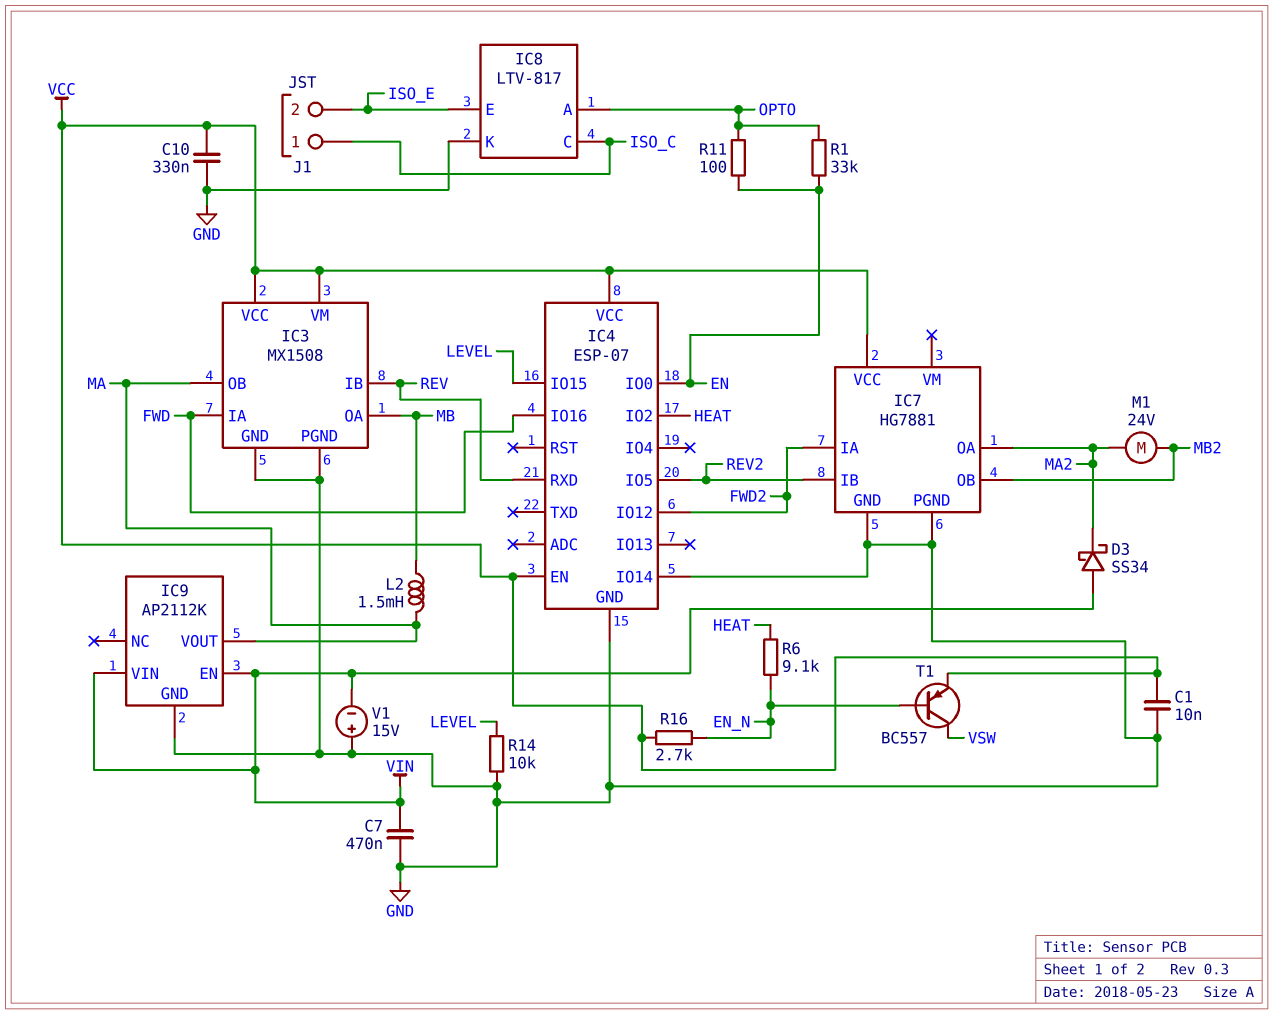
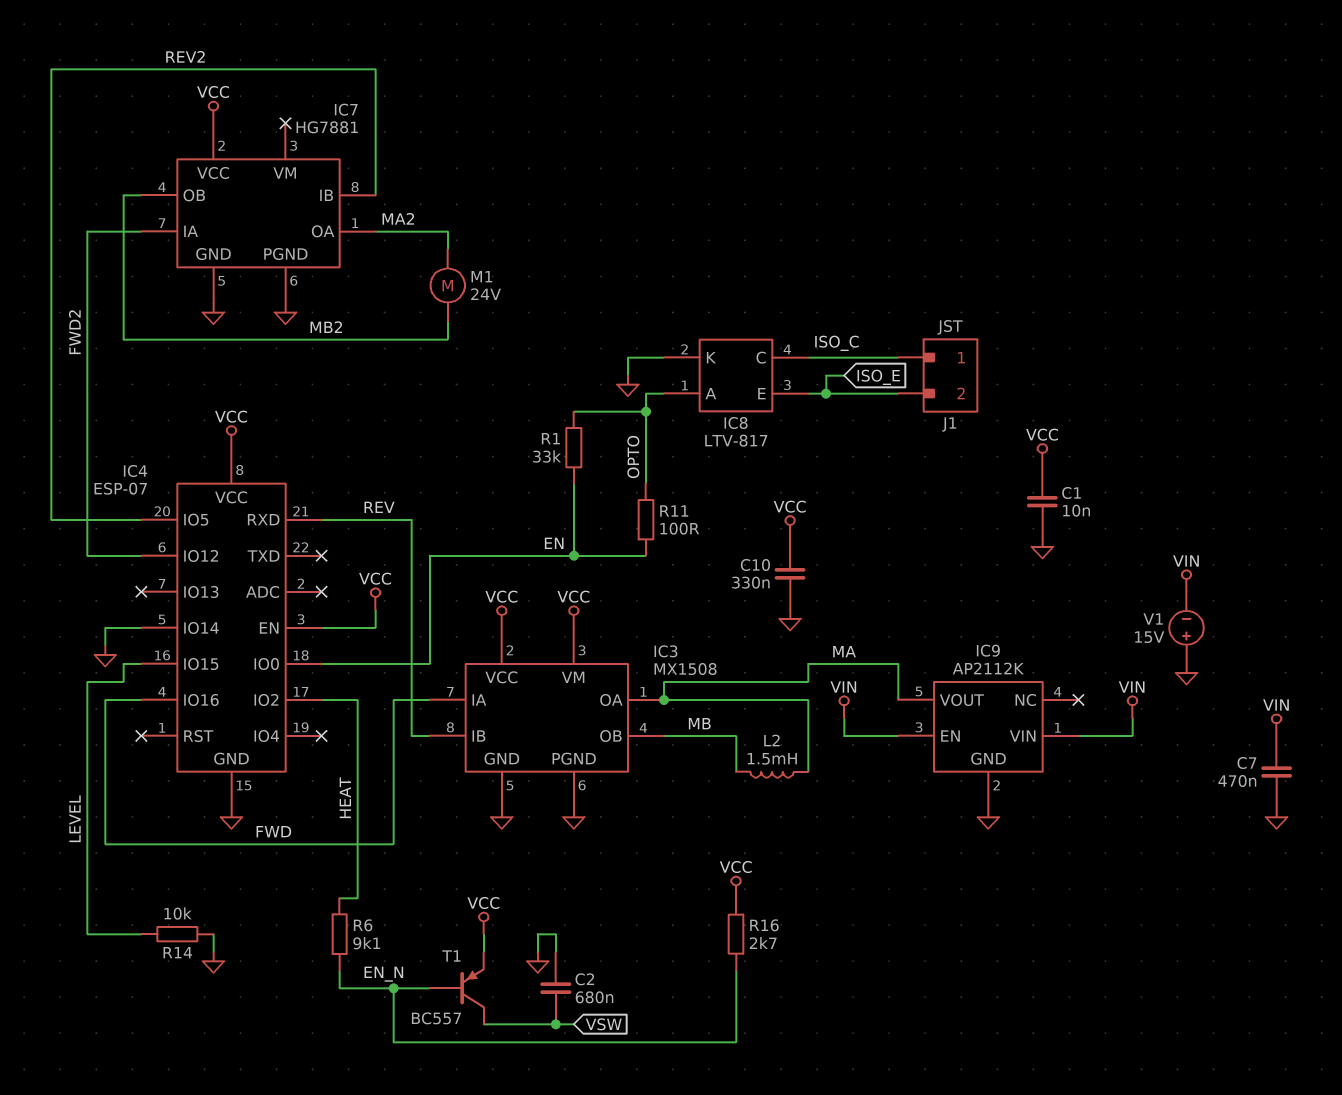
C2: none -> 680nF (GND, VSW)
D3: schottky SS34 (A VIN, K MA2) -> none
IC3 pin OA: MB -> MA
IC3 pin OB: MA -> MB

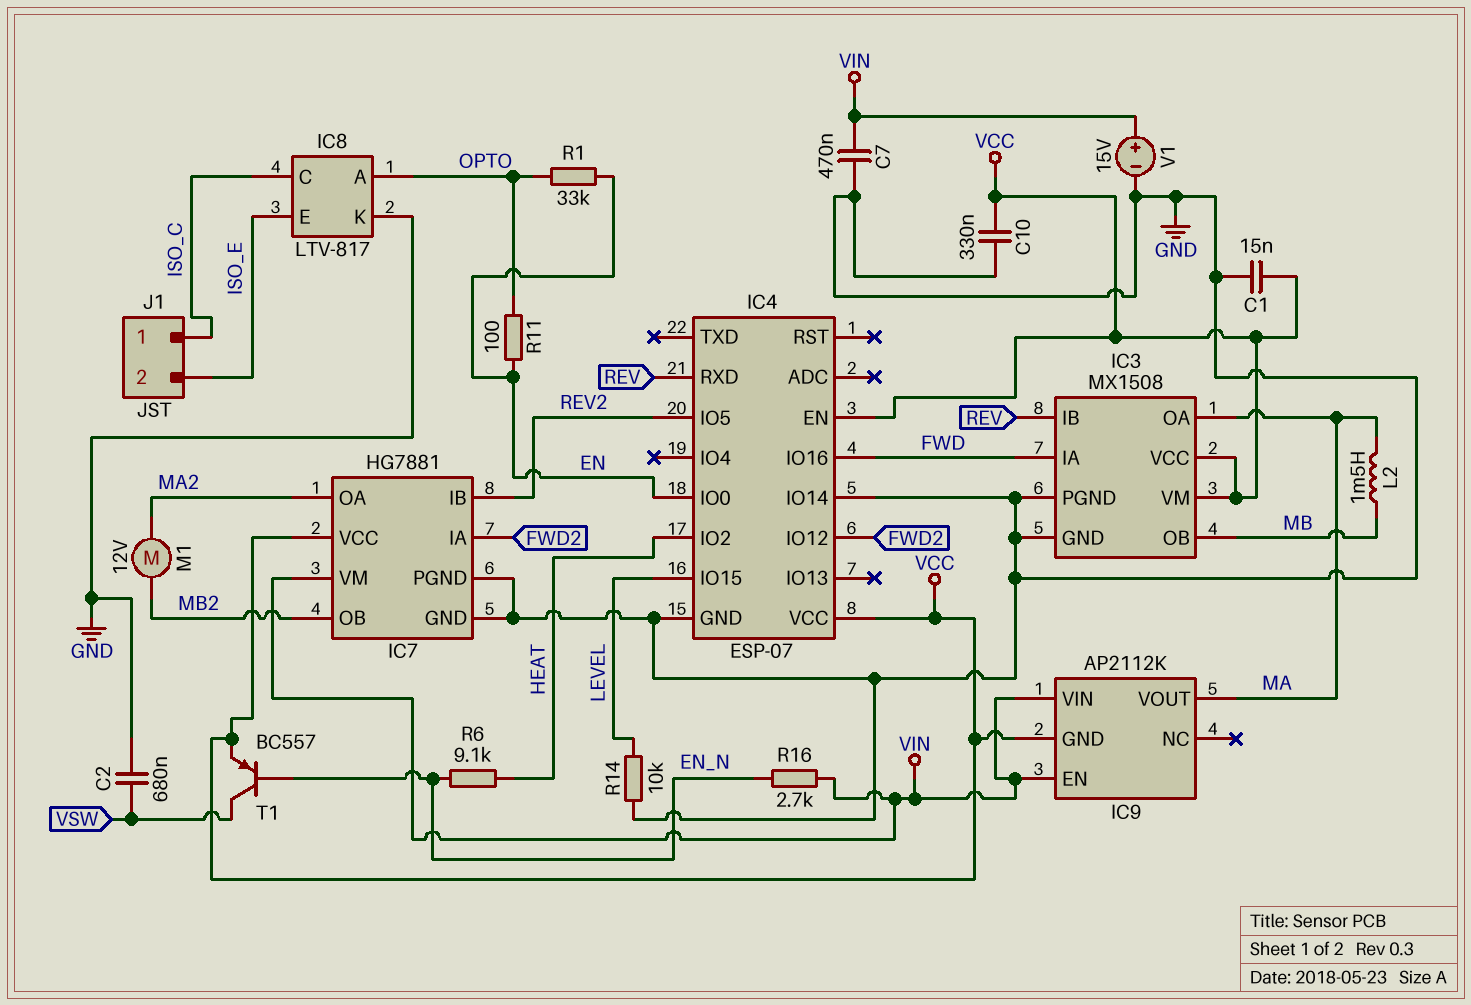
C1: 10nF (GND, VCC) -> 15nF (GND, VCC)
IC7 pin VM: none -> VIN
IC9 pin GND: GND -> VCC
M1: motor 24V (MA2, MB2) -> motor 12V (MA2, MB2)
R16: 2.7k (EN_N, VCC) -> 2.7k (EN_N, VIN)
V1: 15V (plus GND, minus VIN) -> 15V (plus VIN, minus GND)

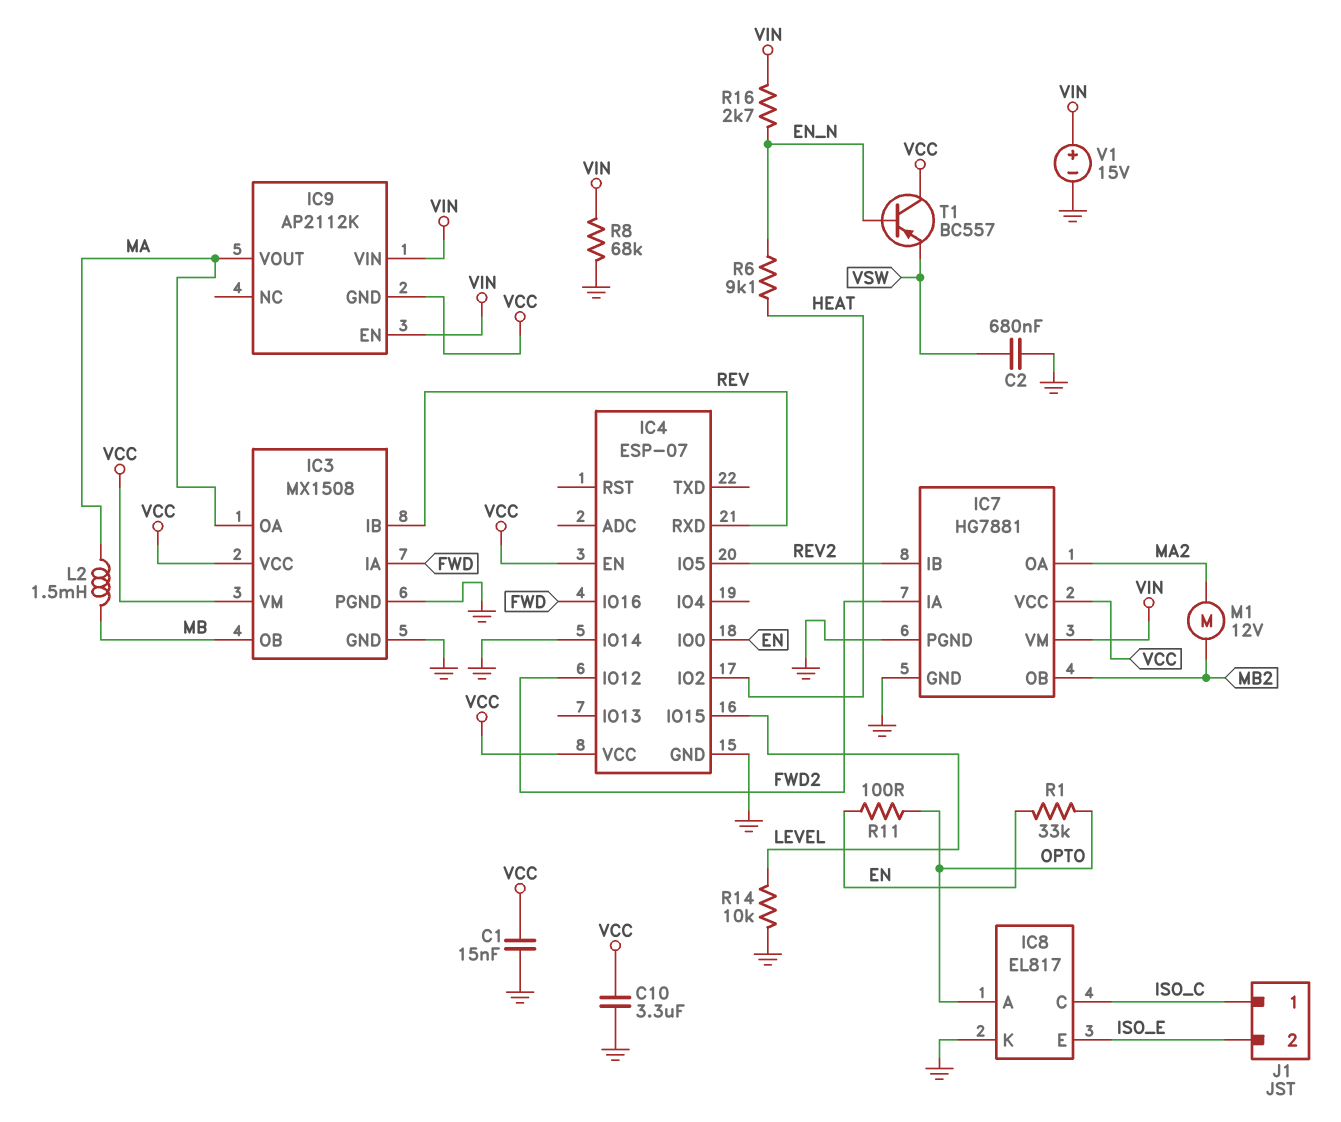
C7: 470nF (GND, VIN) -> none
C10: 330nF (GND, VCC) -> 3.3uF (GND, VCC)
IC8: LTV-817 -> EL817
R8: none -> 68k (GND, VIN)
T1: PNP BC557 (B EN_N, C VSW, E VCC) -> PNP BC557 (B EN_N, C VCC, E VSW)

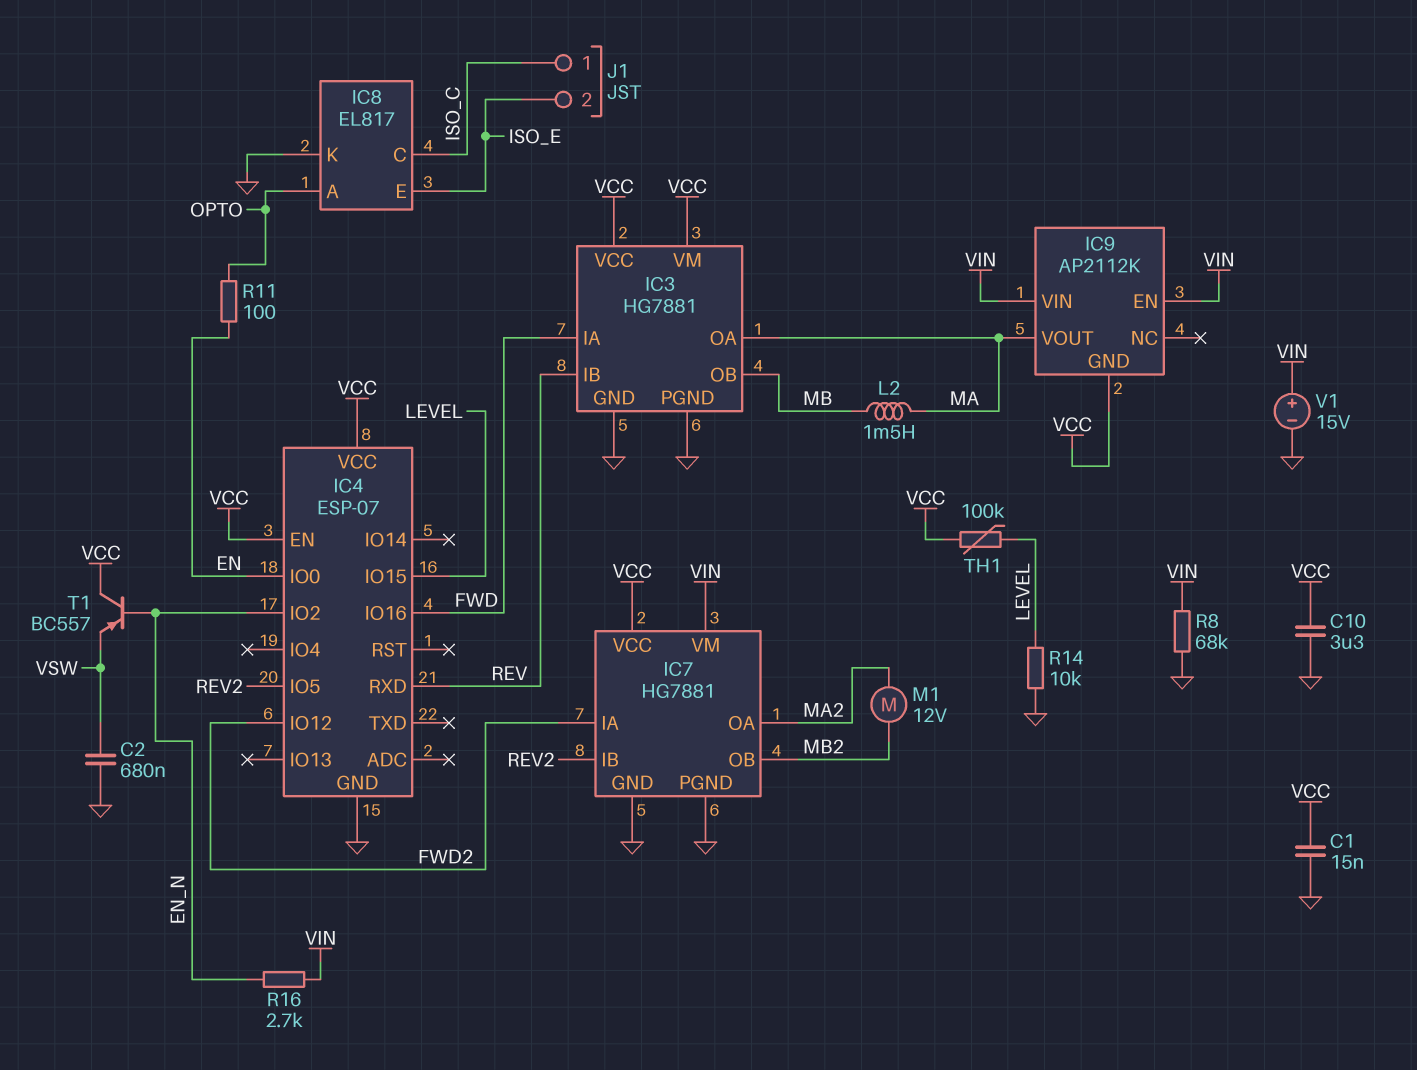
IC3: MX1508 -> HG7881
IC4 pin IO2: HEAT -> EN_N
IC4 pin IO14: GND -> none
R1: 33k (EN, OPTO) -> none
R6: 9.1k (EN_N, HEAT) -> none
TH1: none -> 100k (LEVEL, VCC)

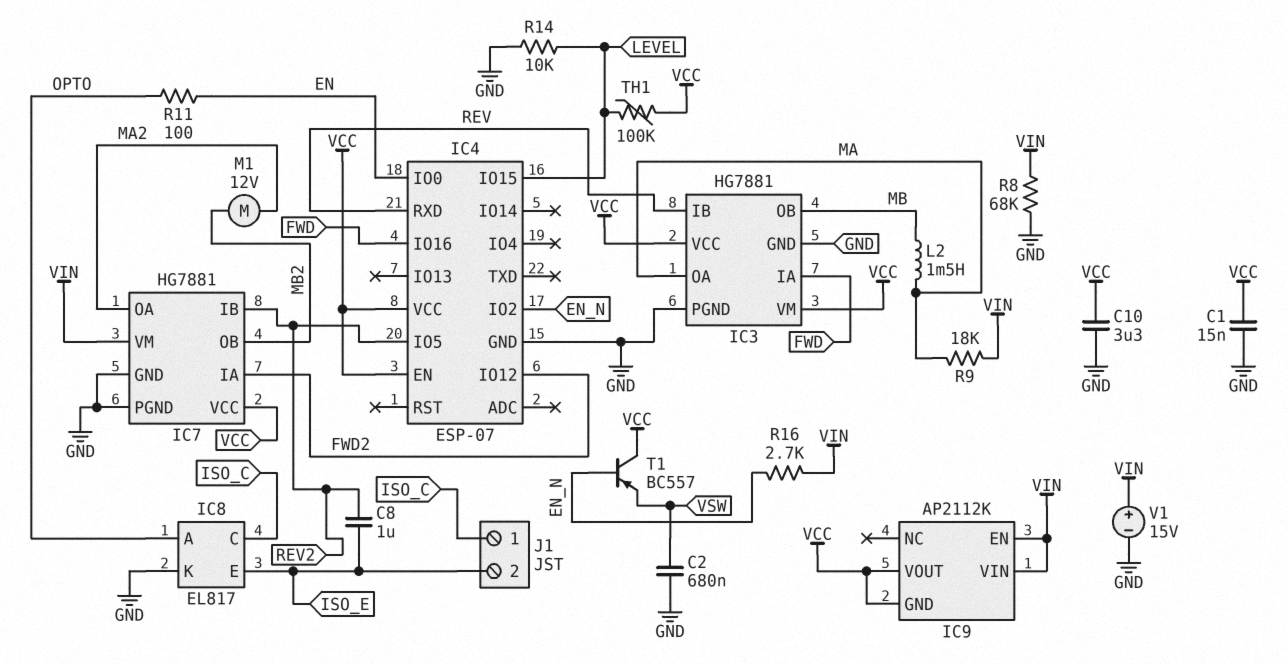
C8: none -> 1uF (ISO_E, REV2)
IC9 pin VOUT: MA -> VCC
R9: none -> 18k (MA, VIN)

